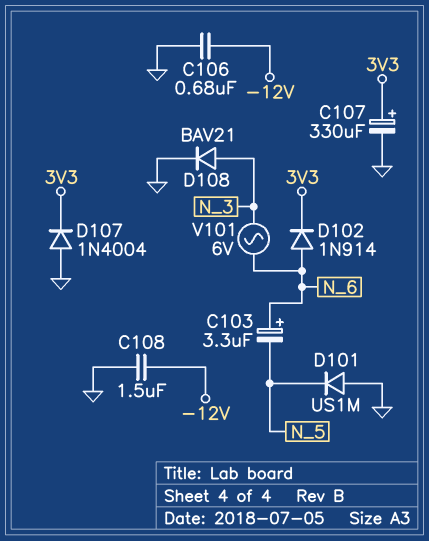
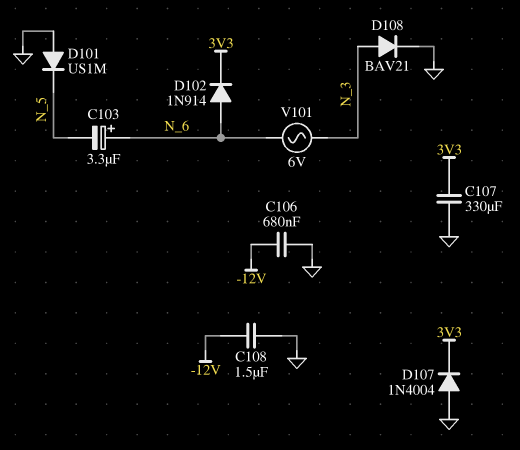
C107: 330uF (plus 3V3, minus GND) -> 330uF (3V3, GND)

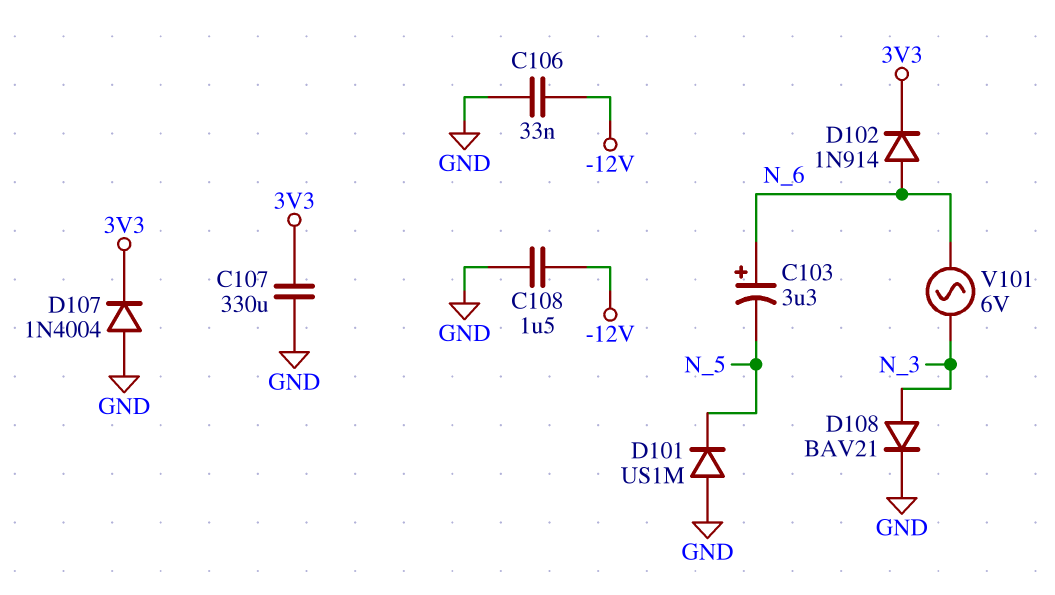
C106: 680nF (-12V, GND) -> 33nF (-12V, GND)

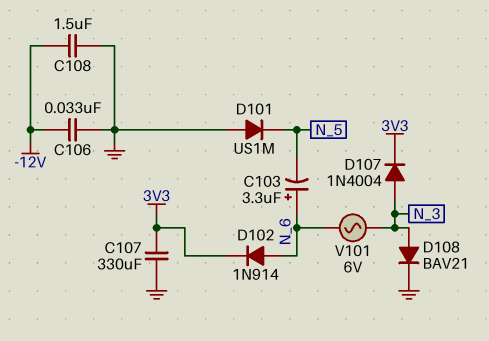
D107: diode 1N4004 (A GND, K 3V3) -> diode 1N4004 (A N_3, K 3V3)

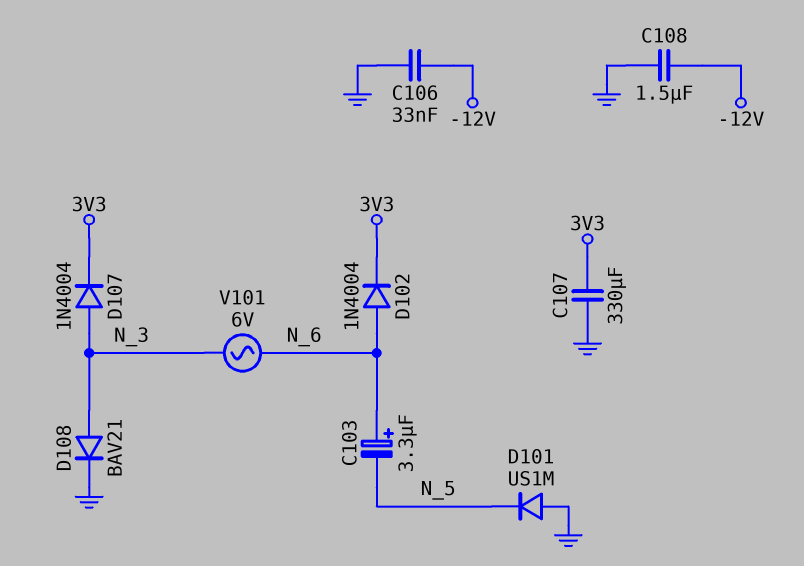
D102: diode 1N914 (A N_6, K 3V3) -> diode 1N4004 (A N_6, K 3V3)

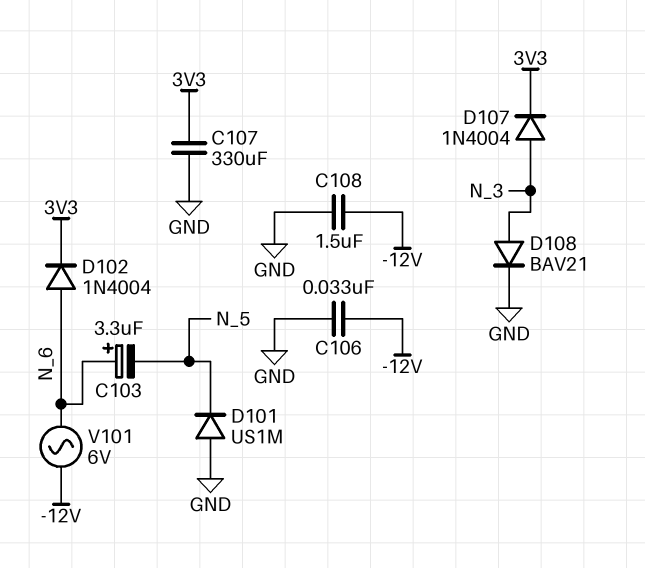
V101: AC 6V (N_3, N_6) -> AC 6V (-12V, N_6)

